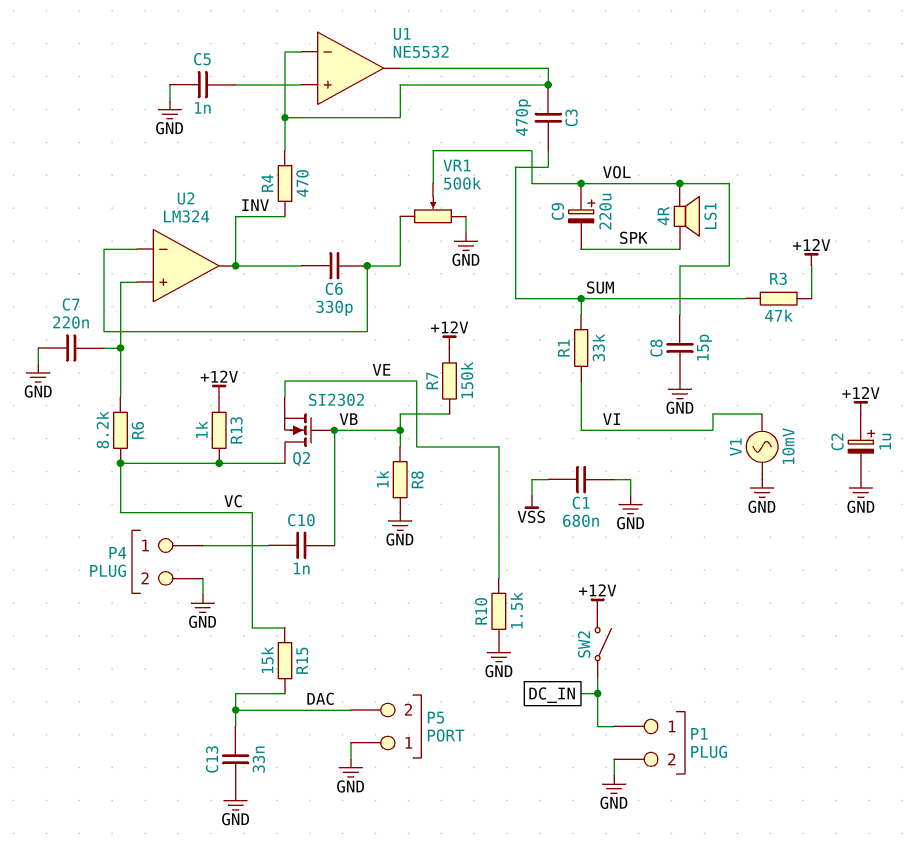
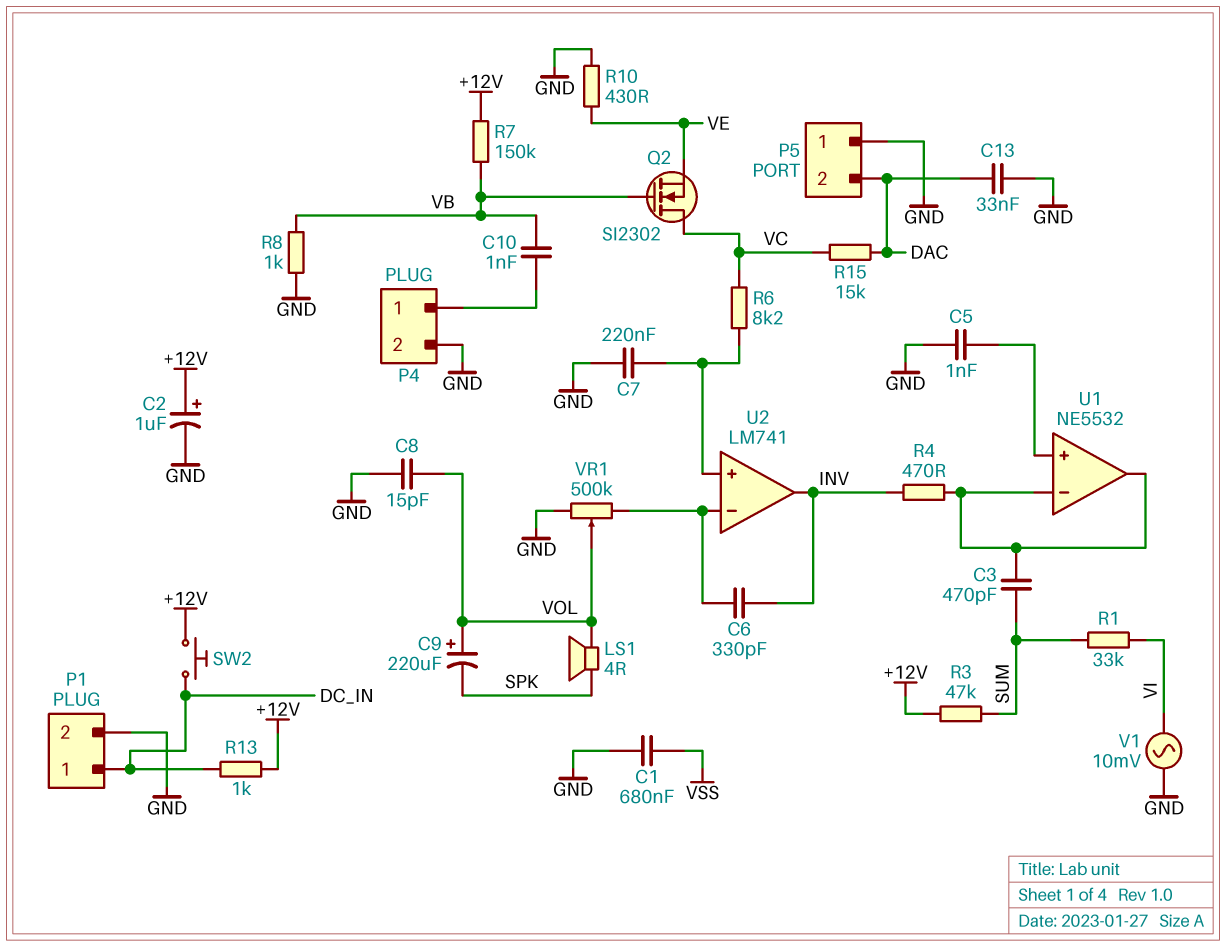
R10: 1.5k (GND, VE) -> 430 (GND, VE)
R13: 1k (+12V, VC) -> 1k (+12V, DC_IN)
SW2: switch (+12V, DC_IN) -> button (+12V, DC_IN)
U2: LM324 -> LM741

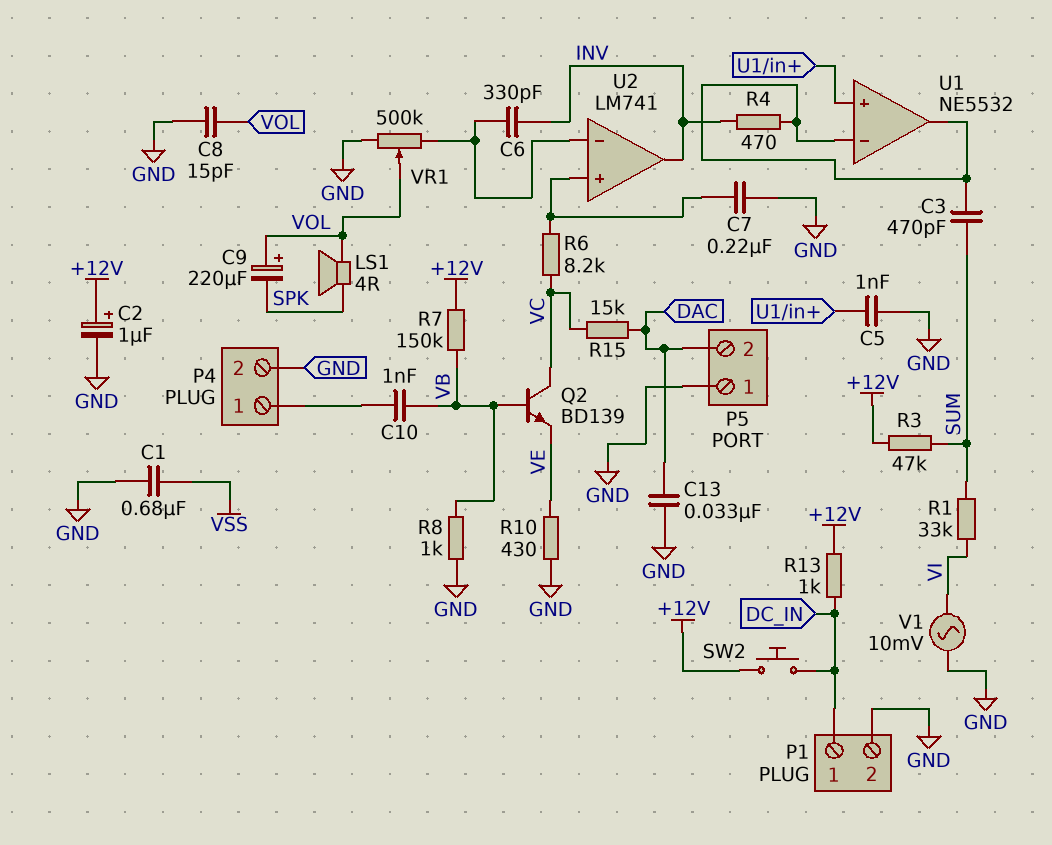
Q2: NMOS SI2302 (G VB, D VC, S VE) -> NPN BD139 (B VB, C VC, E VE)

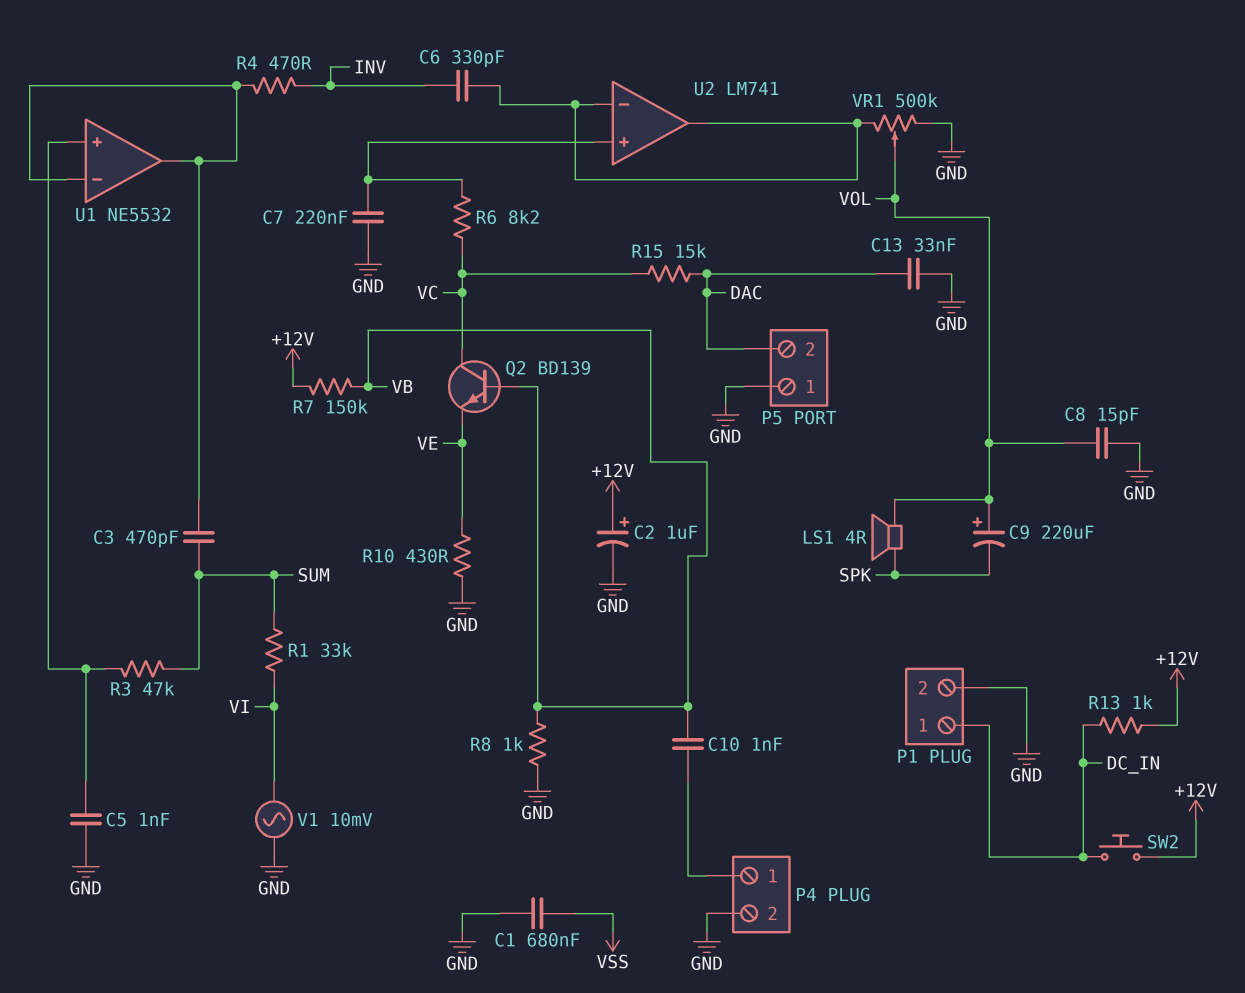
R3: 47k (+12V, SUM) -> 47k (SUM, U1/in+)
U2 pin out: INV -> U2/in-

